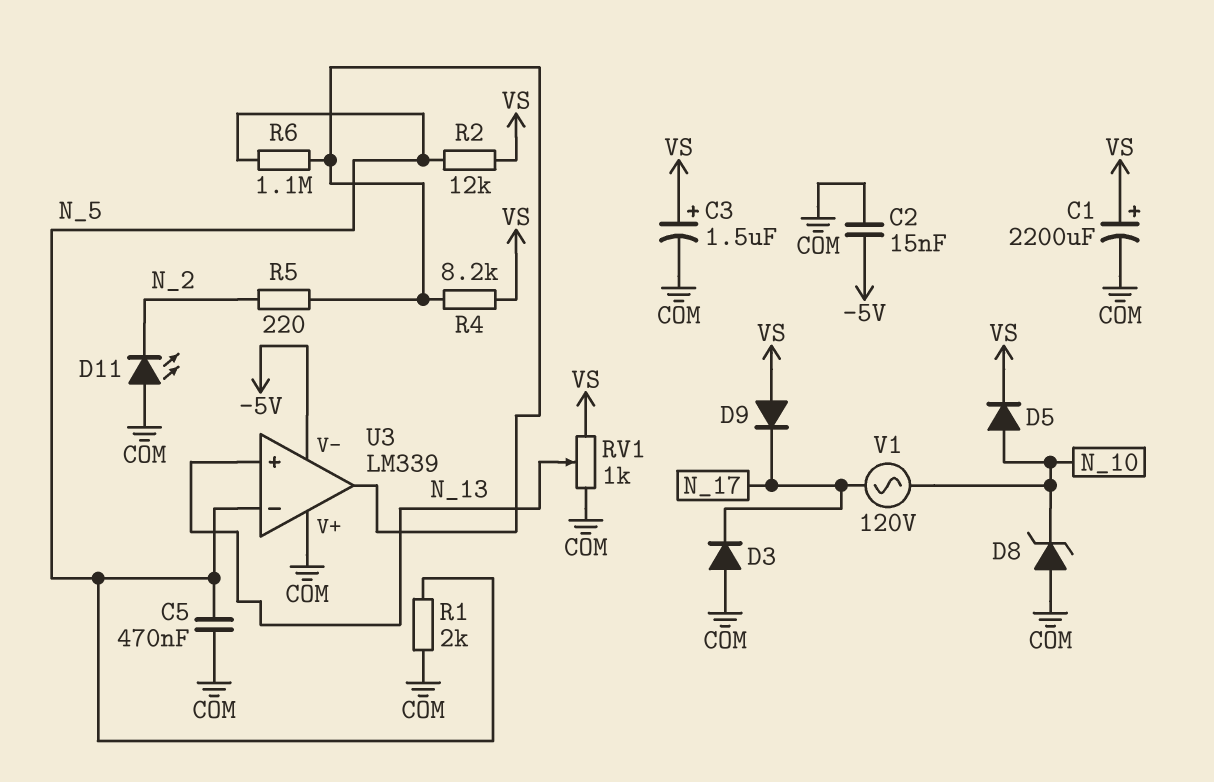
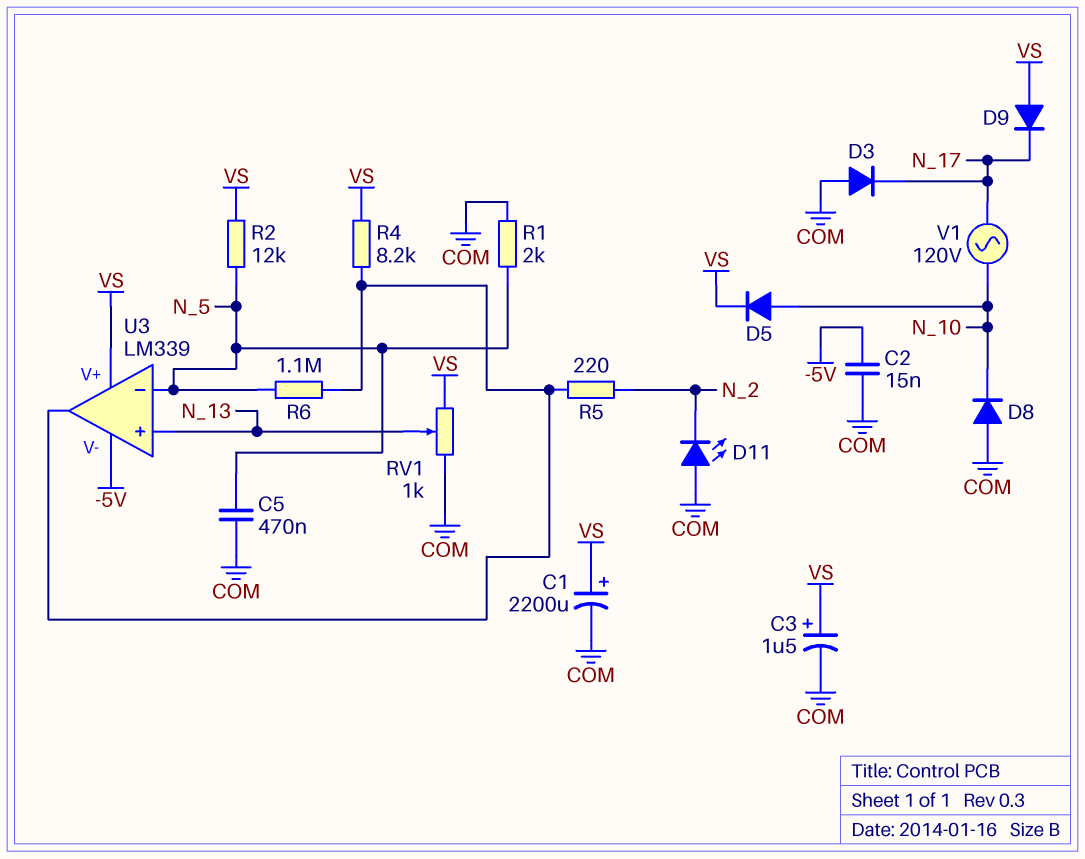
D8: zener (A COM, K N_10) -> diode (A COM, K N_10)
U3 pin V+: COM -> VS

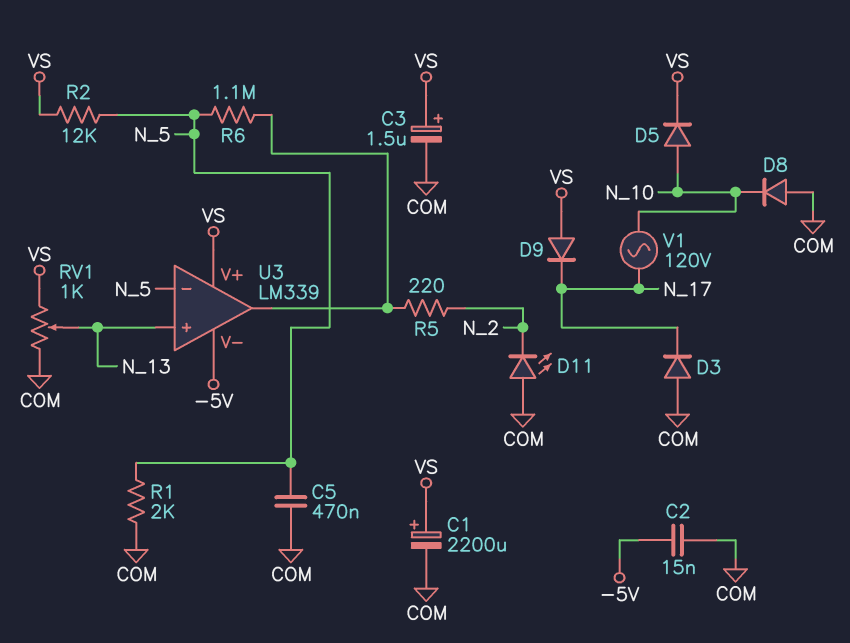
R4: 8.2k (U3/out, VS) -> none

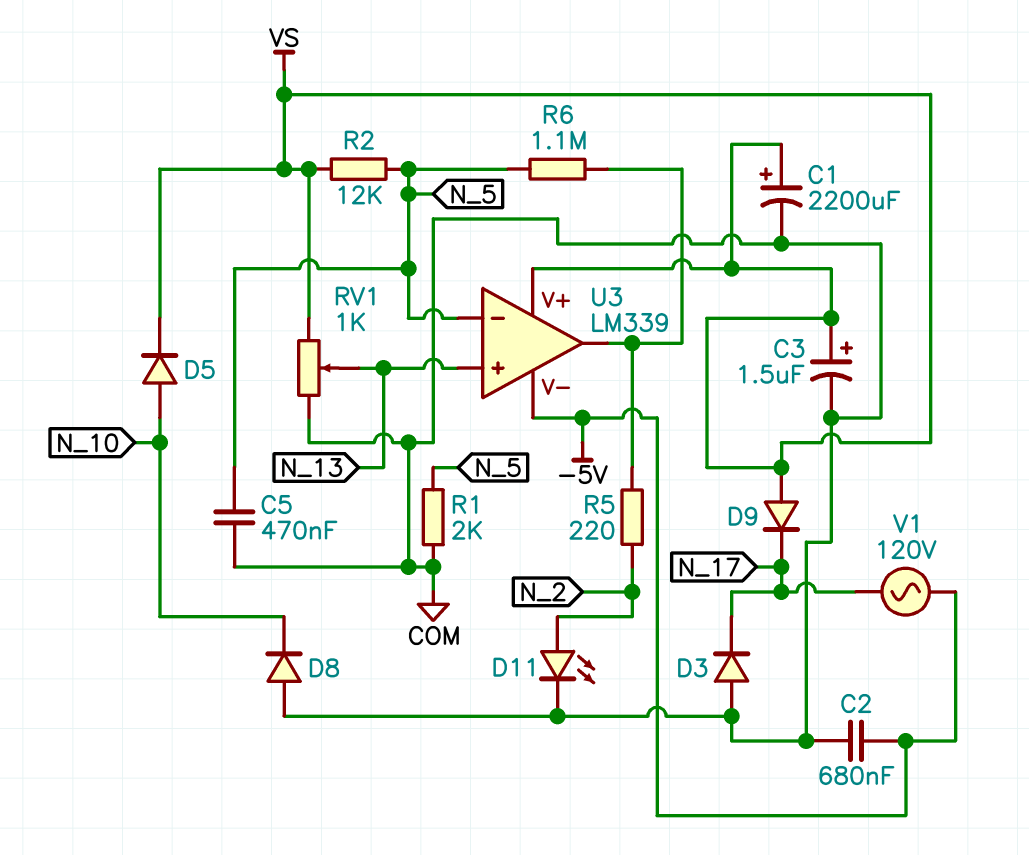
C2: 15nF (-5V, COM) -> 680nF (-5V, COM)
D11: LED (A COM, K N_2) -> LED (A N_2, K COM)
V1: AC 120V (N_10, N_17) -> AC 120V (-5V, N_17)

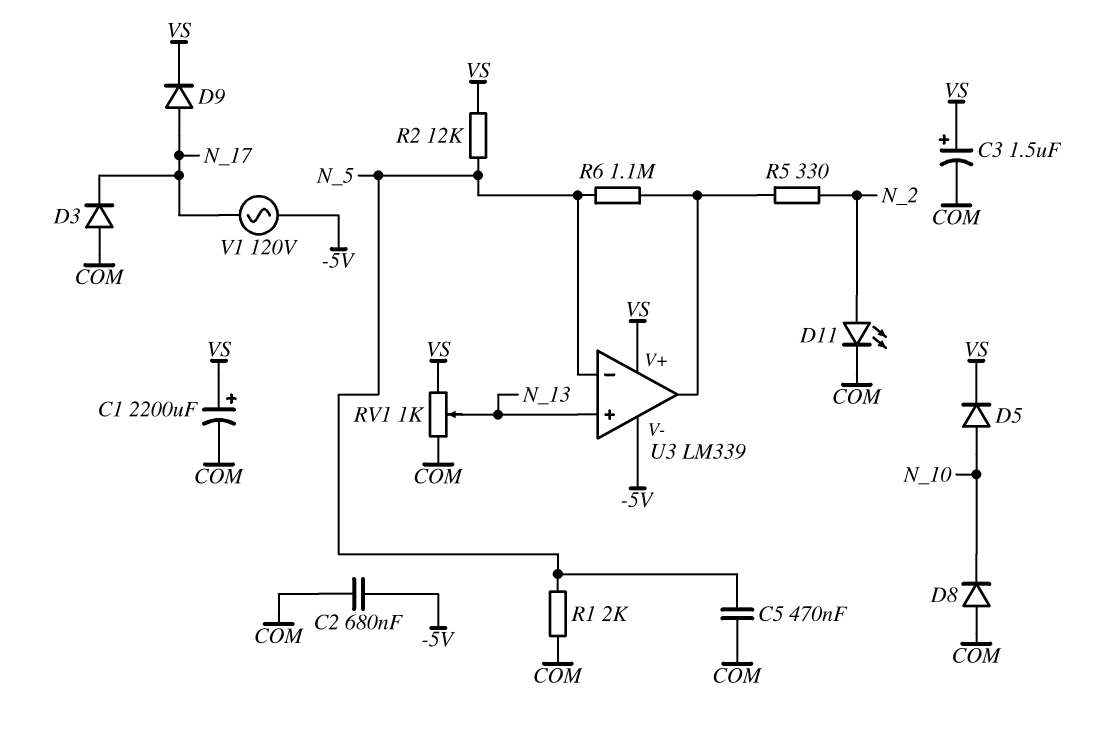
D9: diode (A VS, K N_17) -> diode (A N_17, K VS)
R5: 220 (N_2, U3/out) -> 330 (N_2, U3/out)

